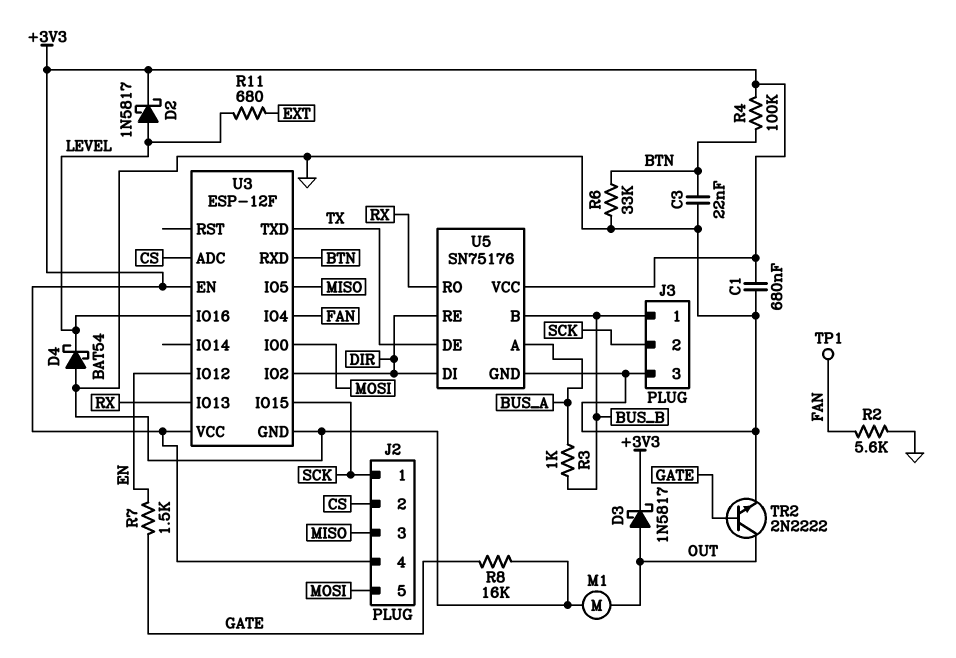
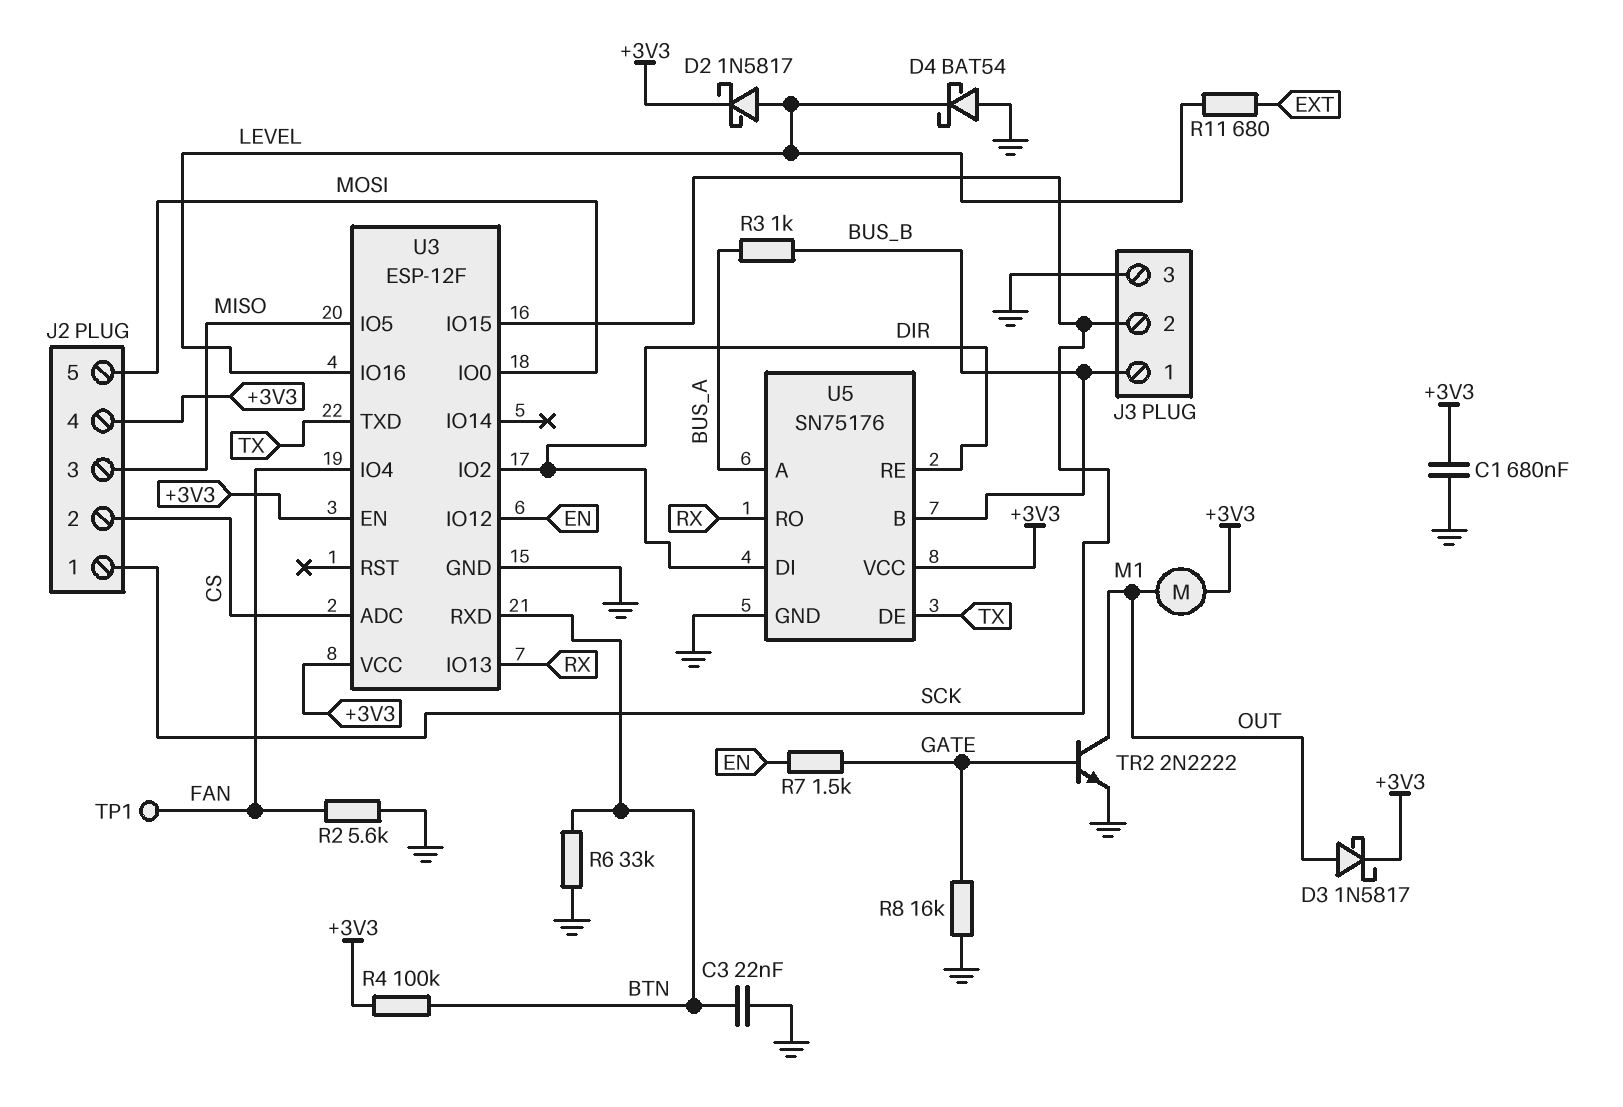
M1: motor (GND, OUT) -> motor (+3V3, OUT)

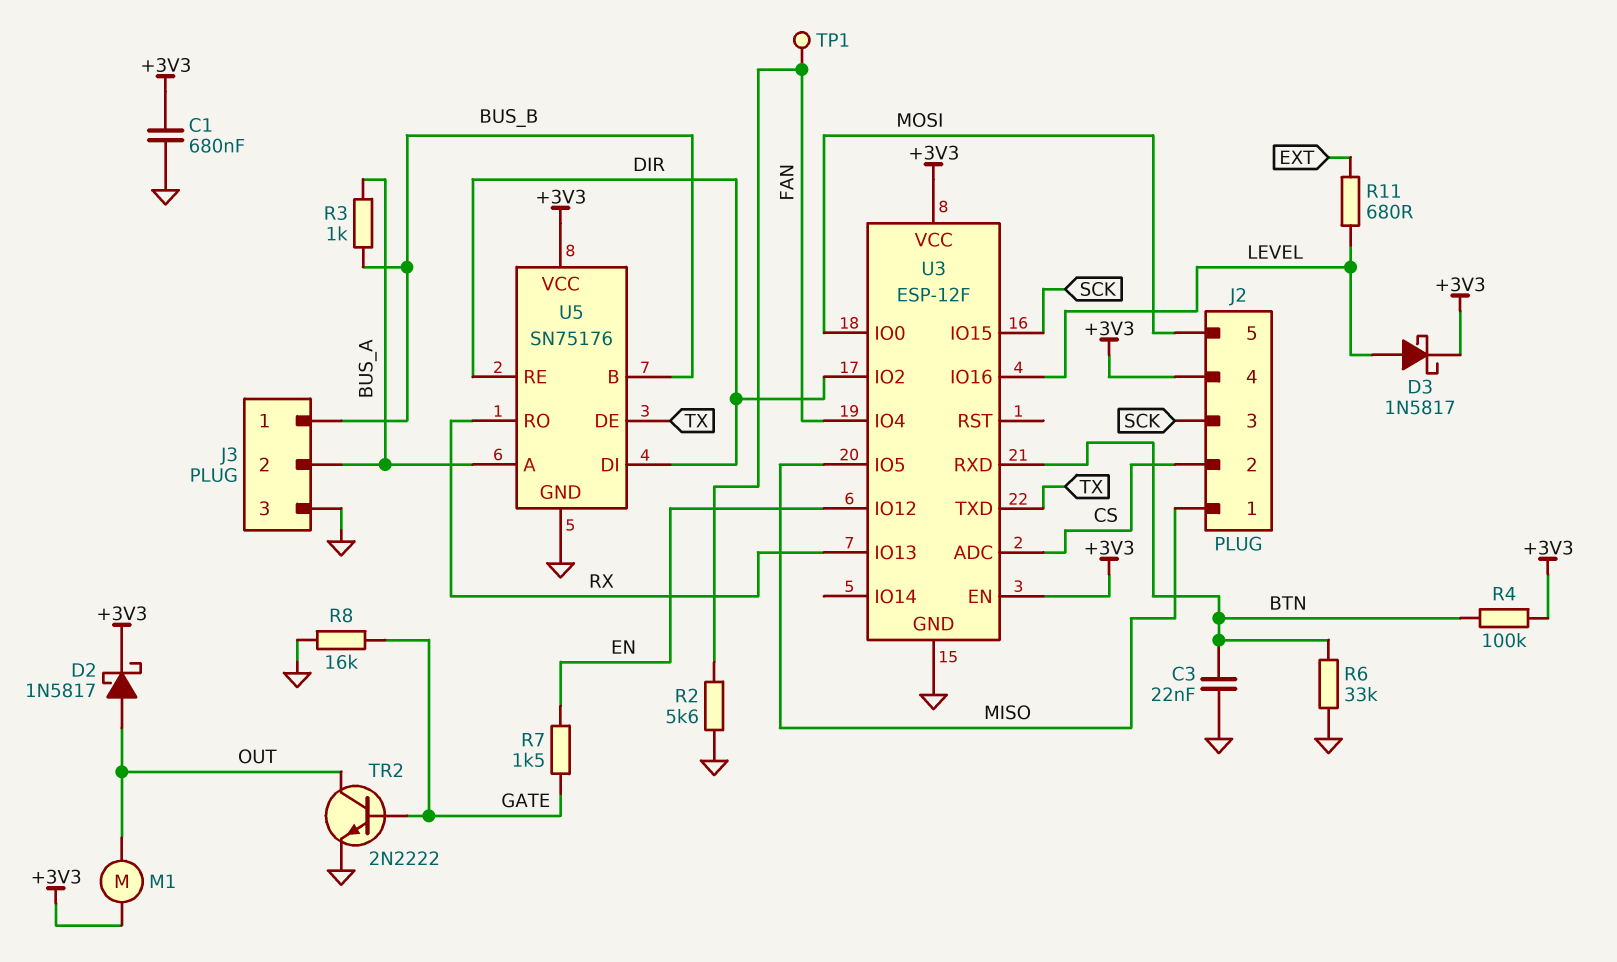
D2: schottky 1N5817 (A LEVEL, K +3V3) -> schottky 1N5817 (A OUT, K +3V3)
D3: schottky 1N5817 (A OUT, K +3V3) -> schottky 1N5817 (A LEVEL, K +3V3)
D4: schottky BAT54 (A GND, K LEVEL) -> none
J2 pin 1: SCK -> MISO
J2 pin 3: MISO -> SCK
J3 pin 2: SCK -> BUS_A

